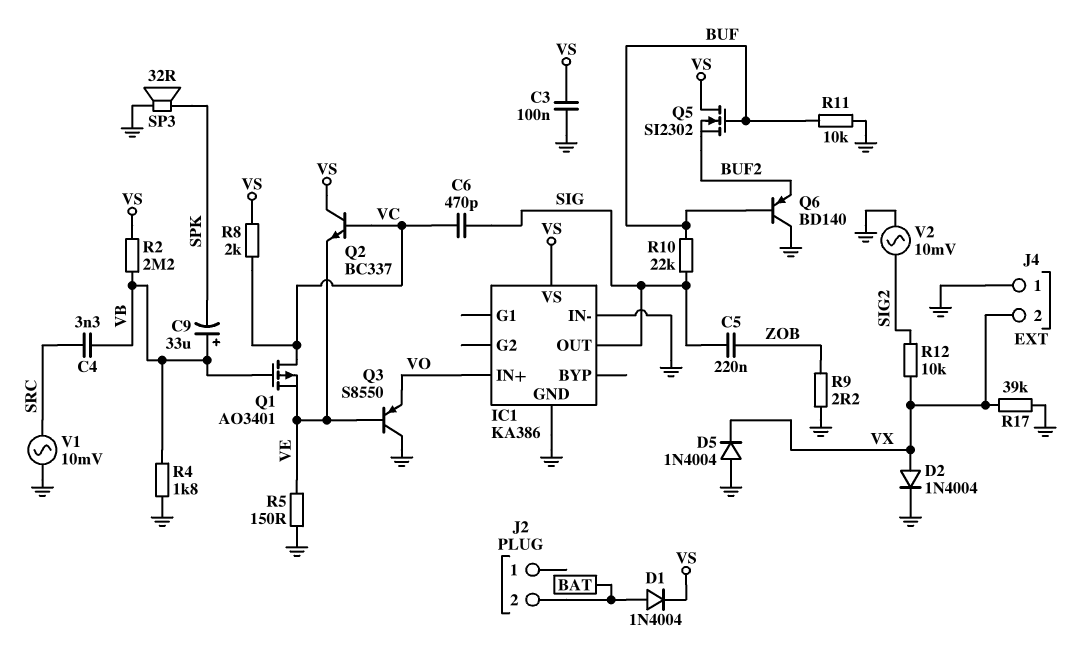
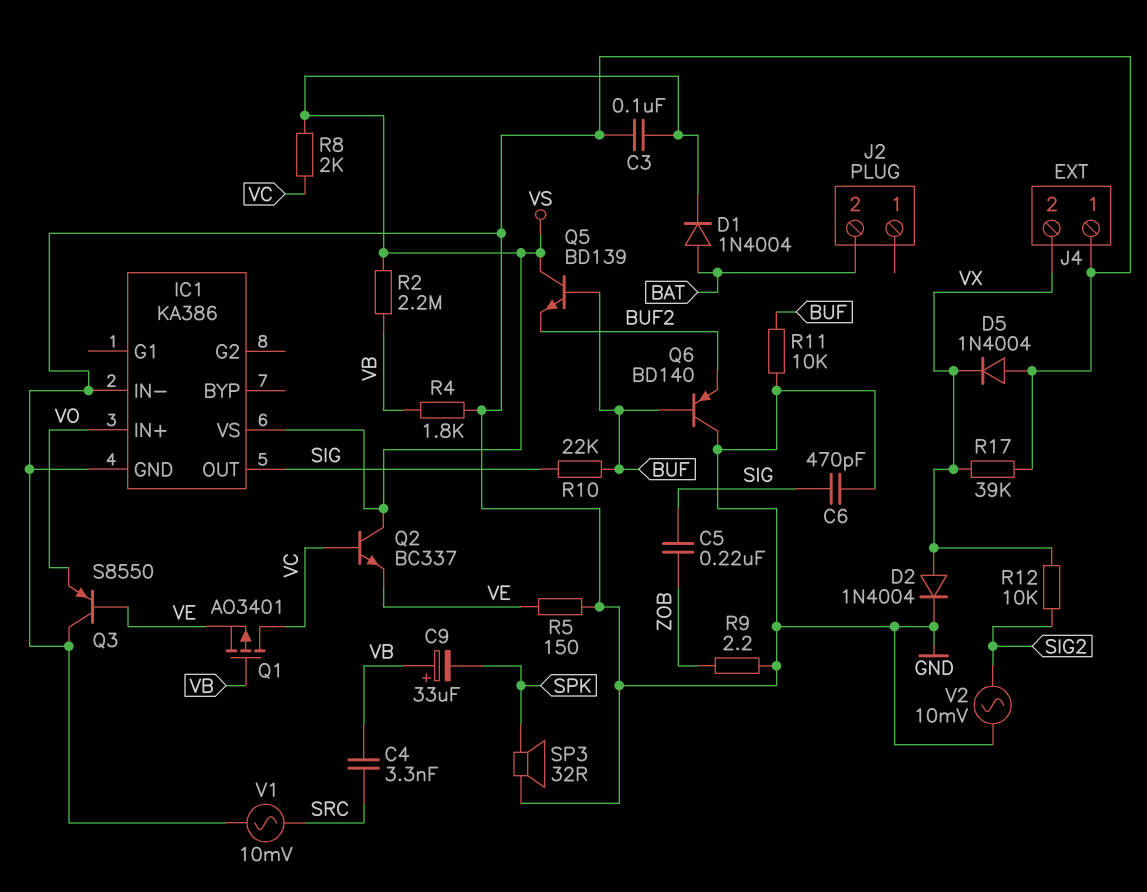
C6: 470pF (SIG, VC) -> 470pF (GND, SIG)
Q5: NMOS SI2302 (G BUF, D VS, S BUF2) -> NPN BD139 (B BUF, C VS, E BUF2)

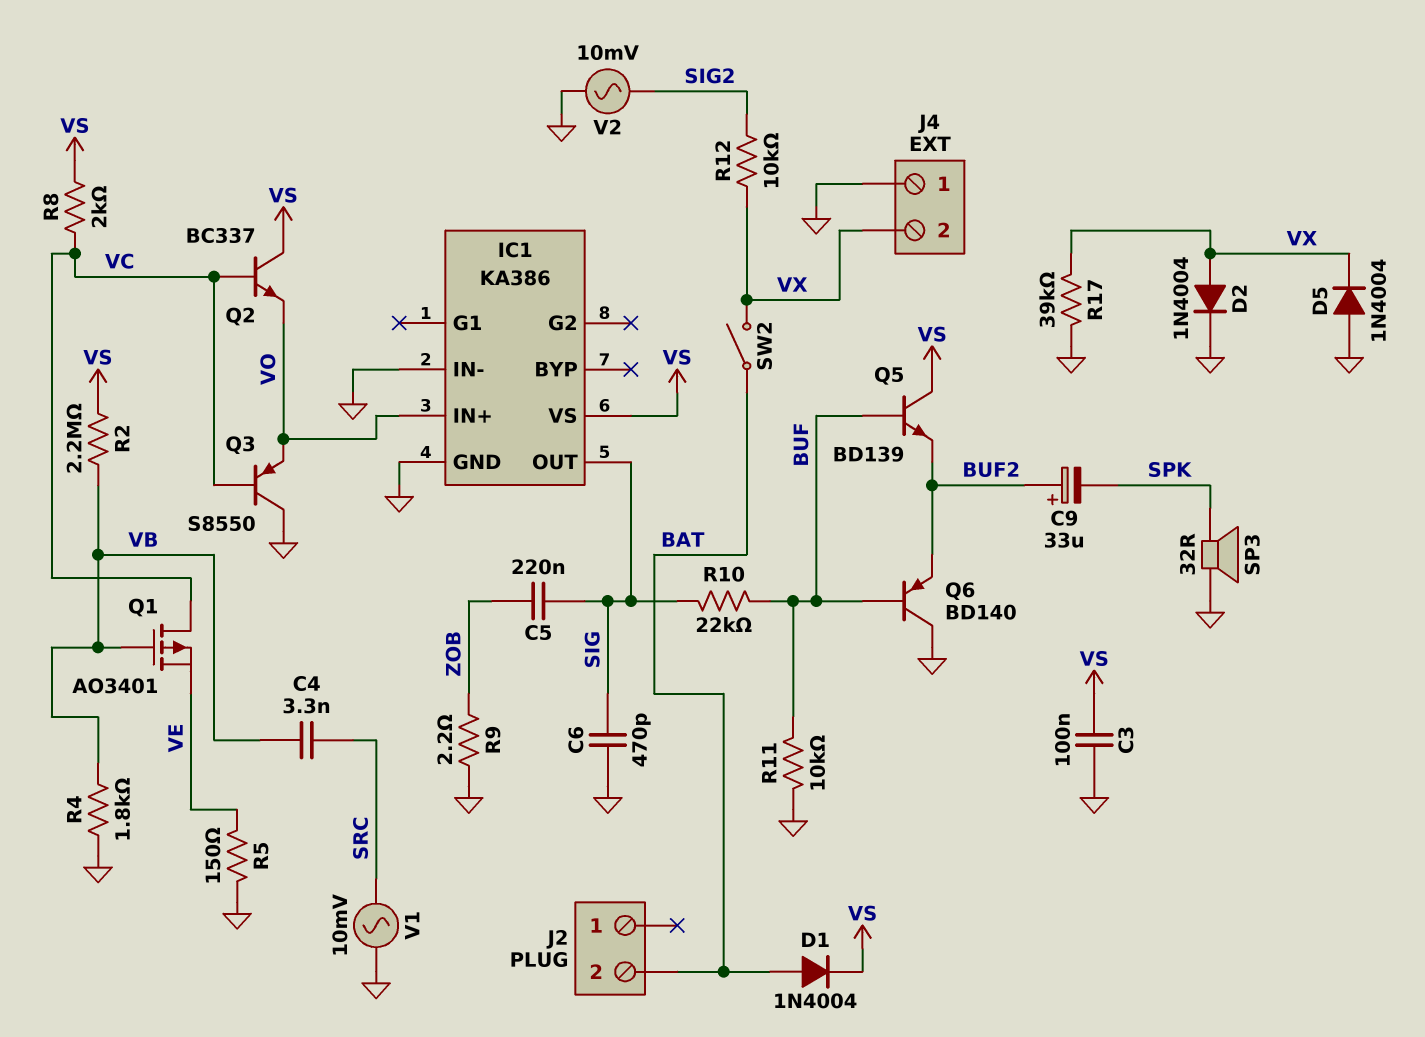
C9: 33uF (plus VB, minus SPK) -> 33uF (plus BUF2, minus SPK)
Q2: NPN BC337 (B VC, C VS, E VE) -> NPN BC337 (B VC, C VS, E VO)
Q3: PNP S8550 (B VE, C GND, E VO) -> PNP S8550 (B VC, C GND, E VO)
SW2: none -> switch (BAT, VX)

